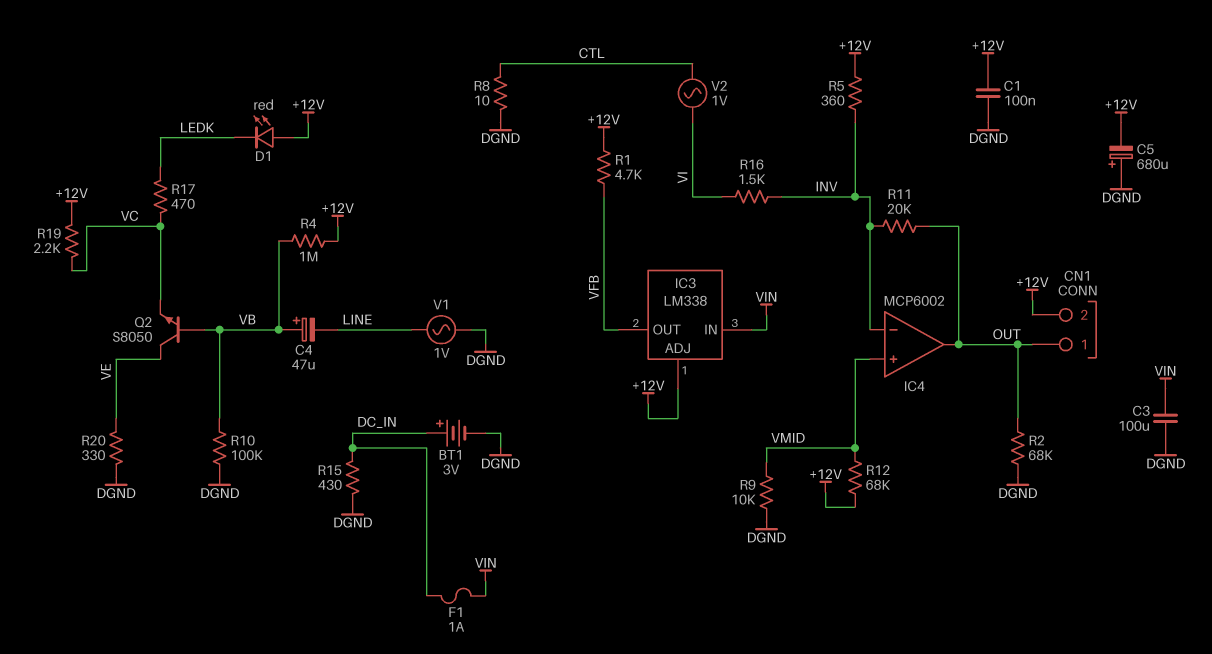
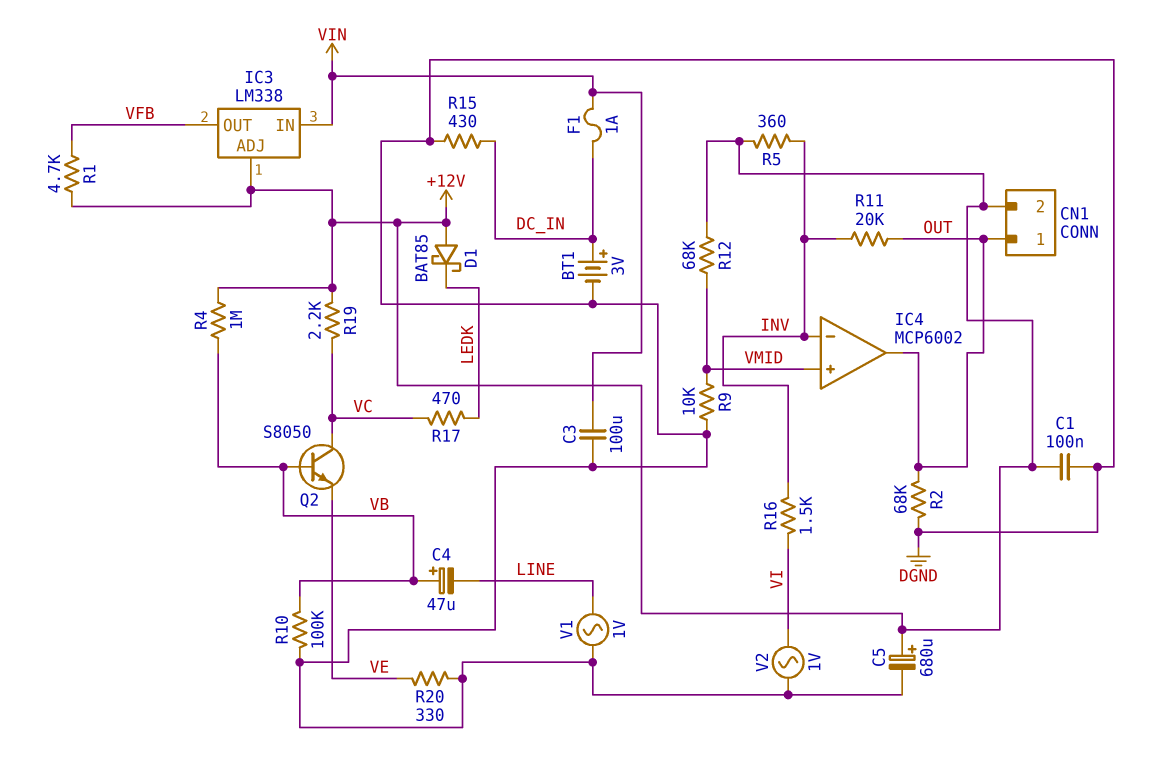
C5: 680uF (plus DGND, minus +12V) -> 680uF (plus +12V, minus DGND)
D1: LED red (A +12V, K LEDK) -> schottky BAT85 (A +12V, K LEDK)
Q2: NPN S8050 (B VB, C VE, E VC) -> NPN S8050 (B VB, C VC, E VE)
R8: 10 (CTL, DGND) -> none
V2: AC 1V (CTL, VI) -> AC 1V (DGND, VI)

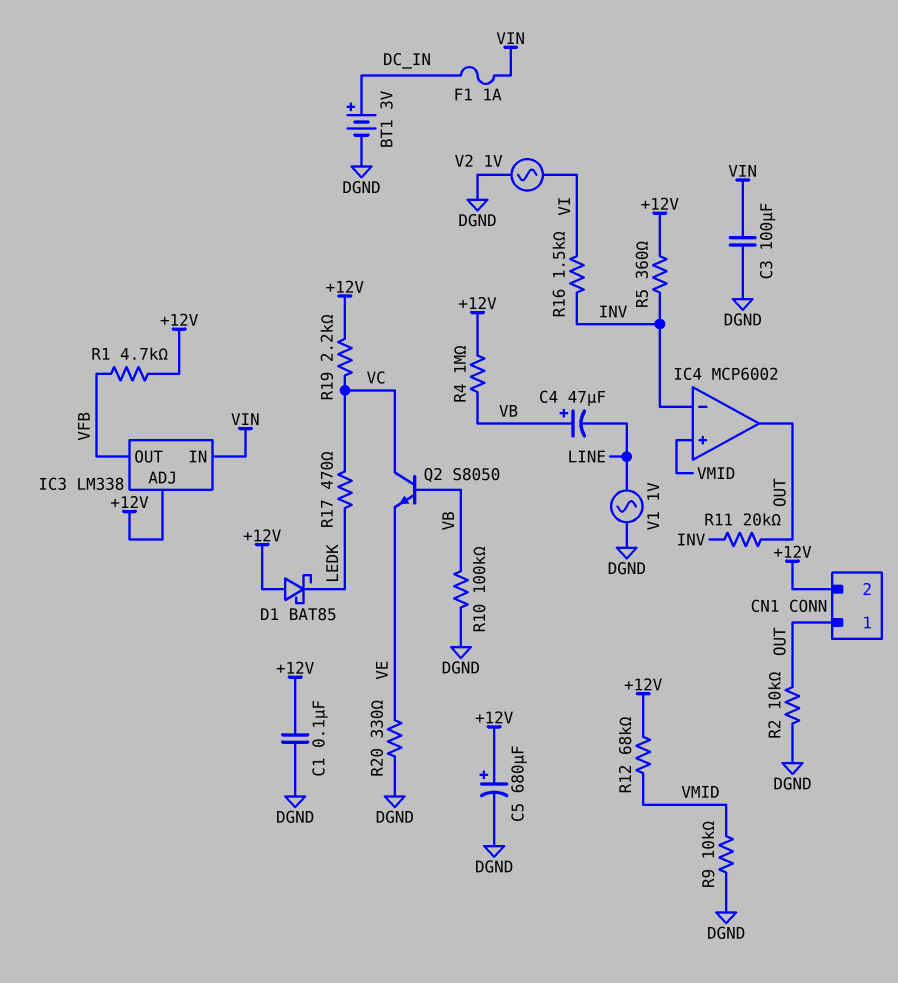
R2: 68k (DGND, OUT) -> 10k (DGND, OUT)
R15: 430 (DC_IN, DGND) -> none

